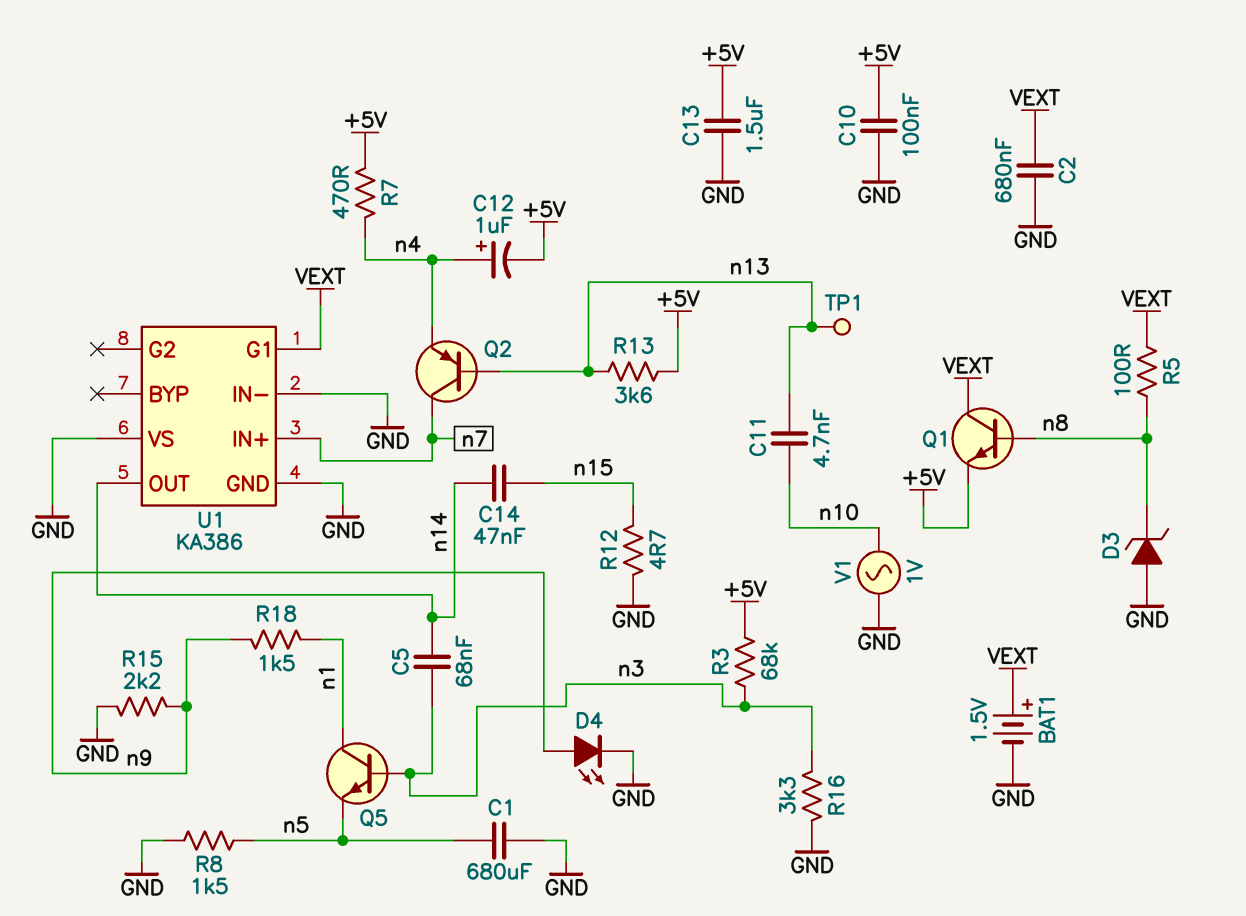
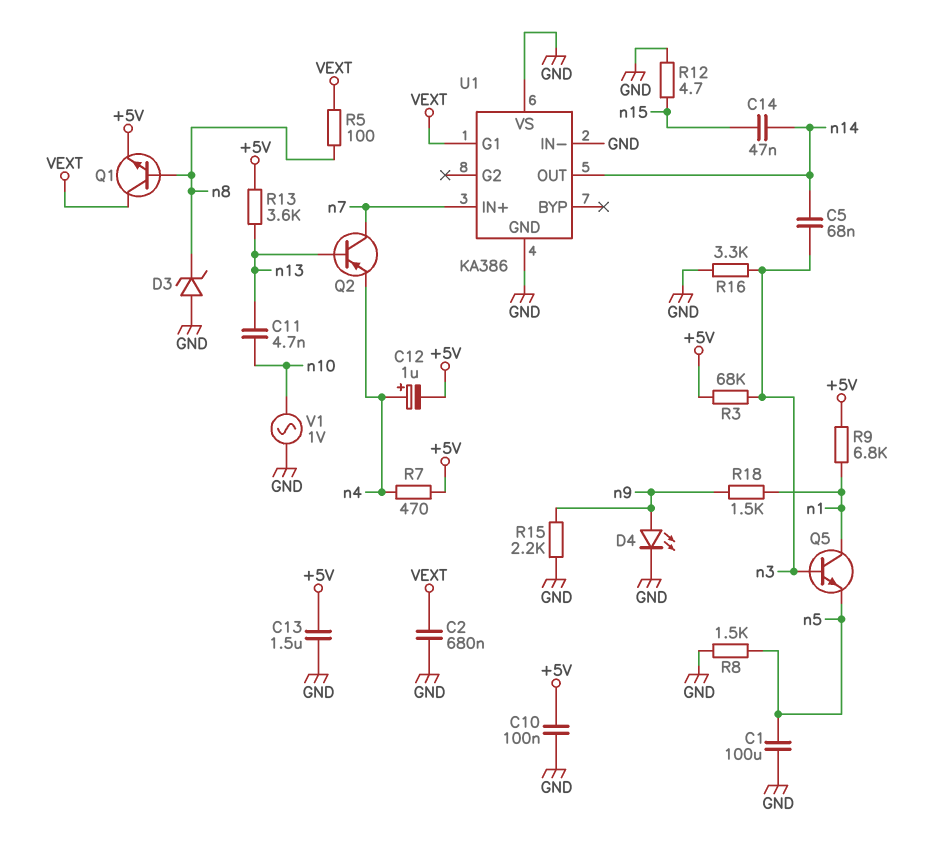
BAT1: 1.5V (plus VEXT, minus GND) -> none
C1: 680uF (GND, n5) -> 100uF (GND, n5)
R9: none -> 6.8k (+5V, n1)
TP1: test point (n13) -> none

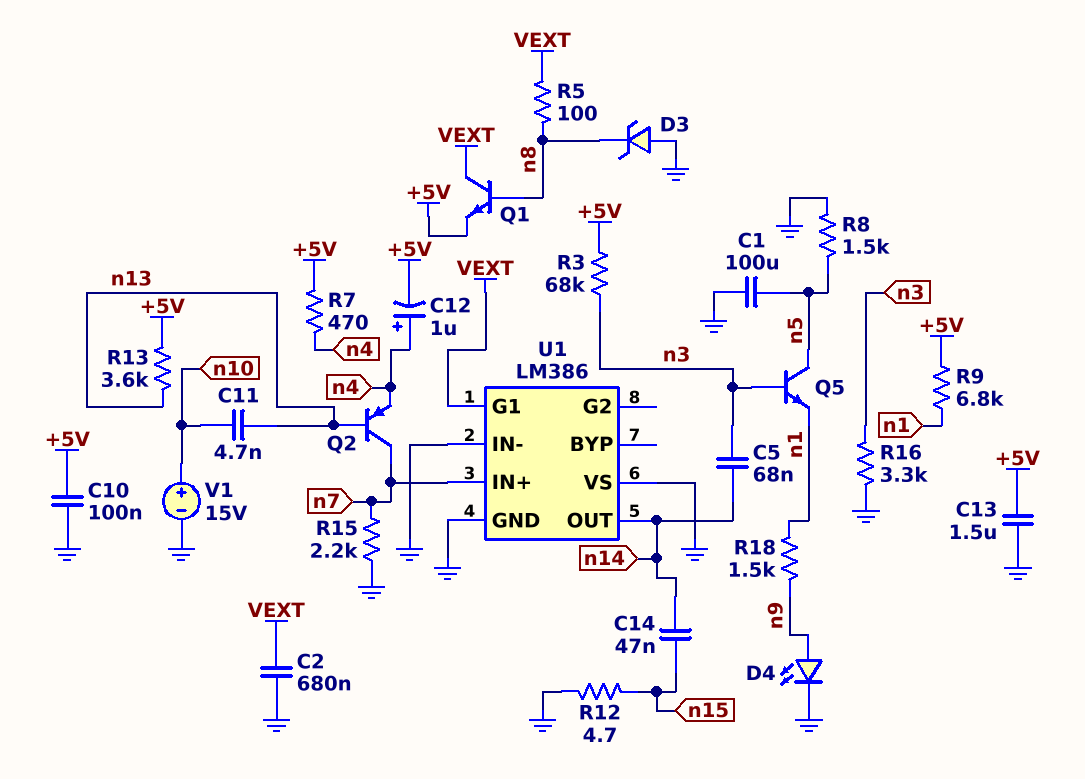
Q5: NPN (B n3, C n1, E n5) -> NPN (B n3, C n5, E n1)
R15: 2.2k (GND, n9) -> 2.2k (GND, n7)
U1: KA386 -> LM386
V1: AC 1V (GND, n10) -> 15V (plus n10, minus GND)

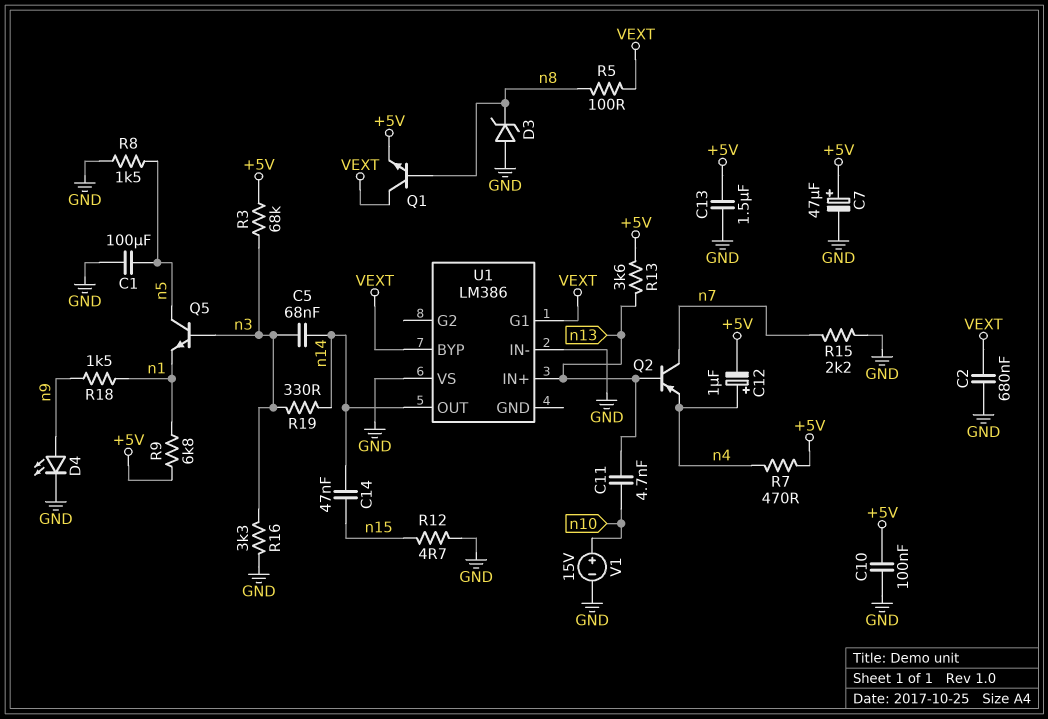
C7: none -> 47uF (plus +5V, minus GND)
R19: none -> 330 (n3, n14)
U1 pin BYP: none -> VEXT
U1 pin GND: GND -> none
U1 pin IN+: n7 -> n13

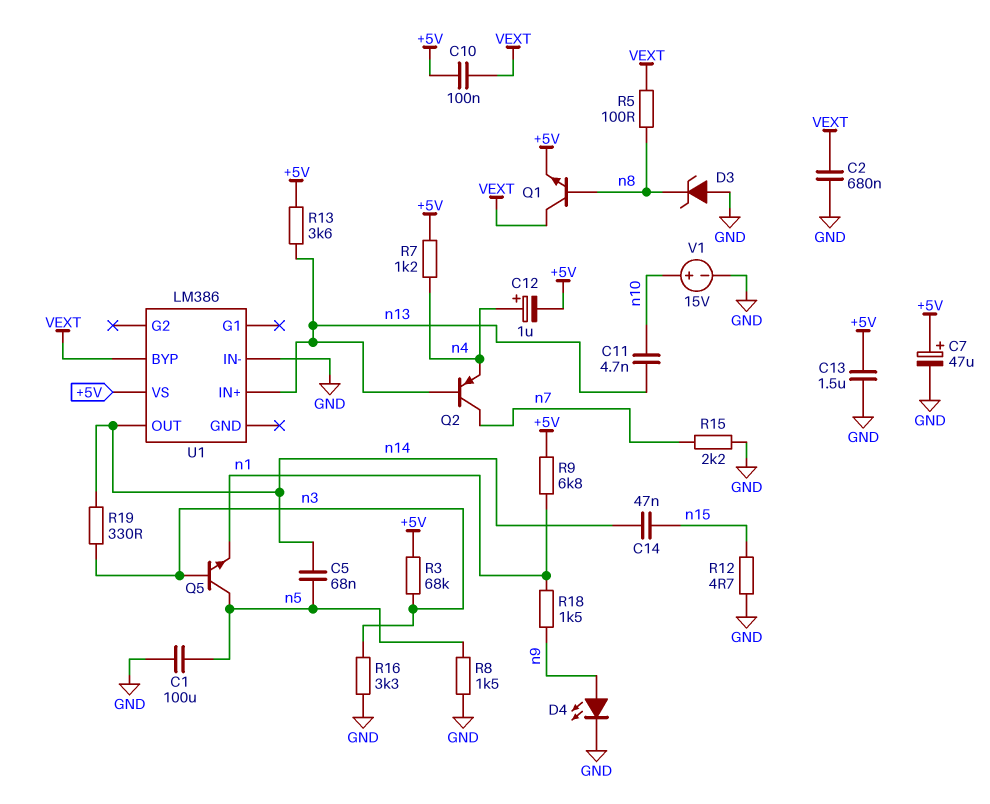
C5: 68nF (n3, n14) -> 68nF (n5, n14)
C10: 100nF (+5V, GND) -> 100nF (+5V, VEXT)
R7: 470 (+5V, n4) -> 1.2k (+5V, n4)
U1 pin G1: VEXT -> none
U1 pin VS: GND -> +5V

